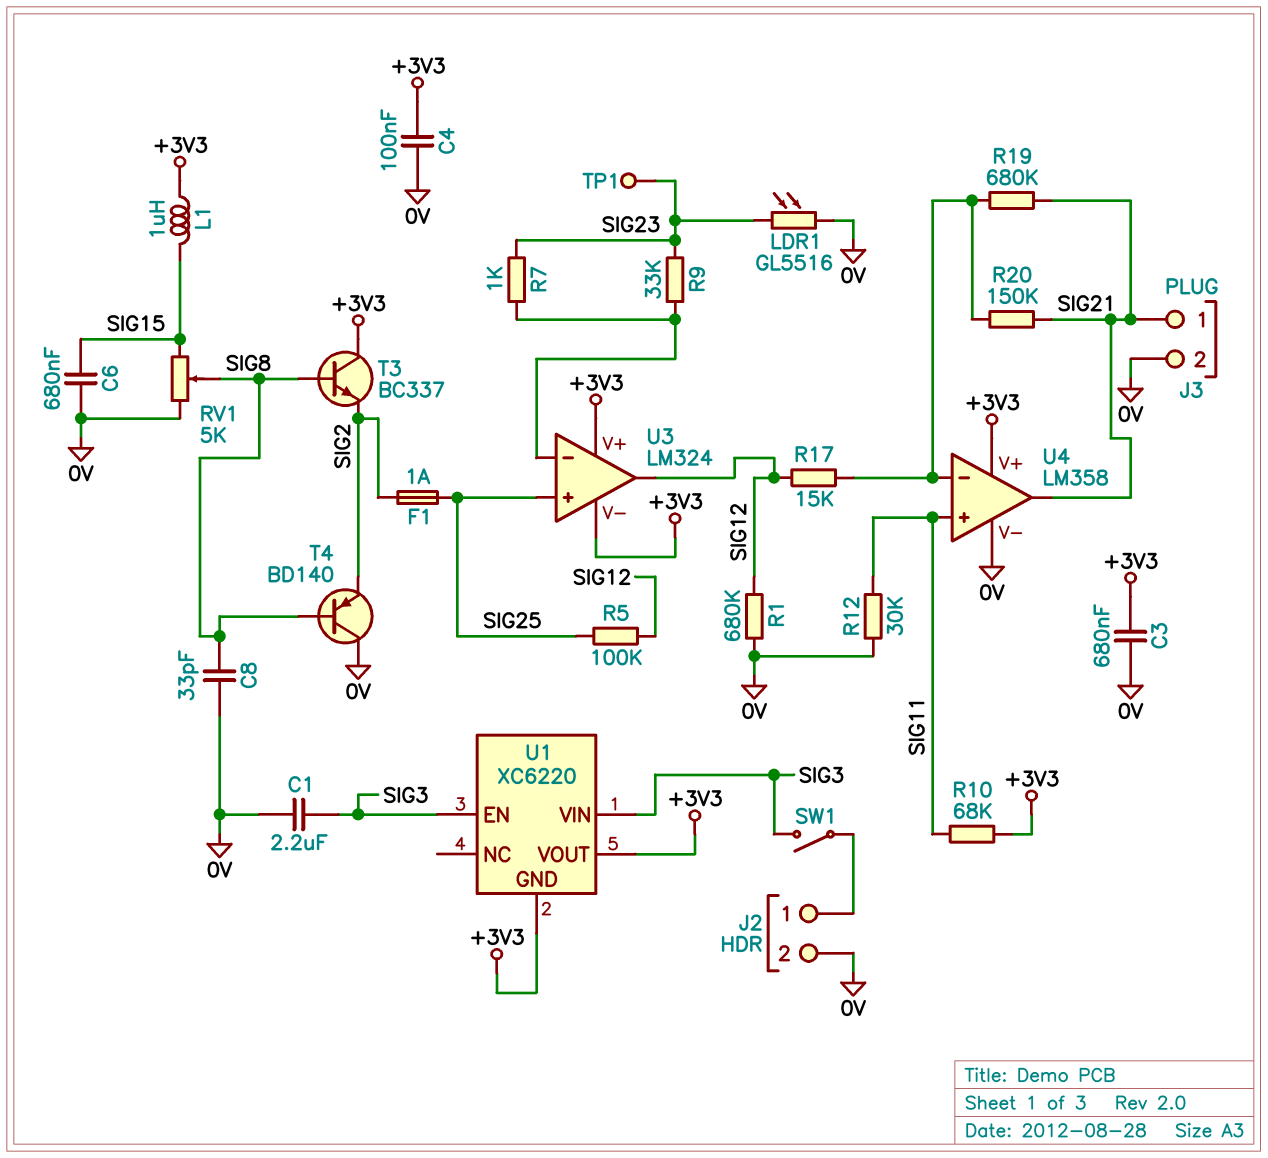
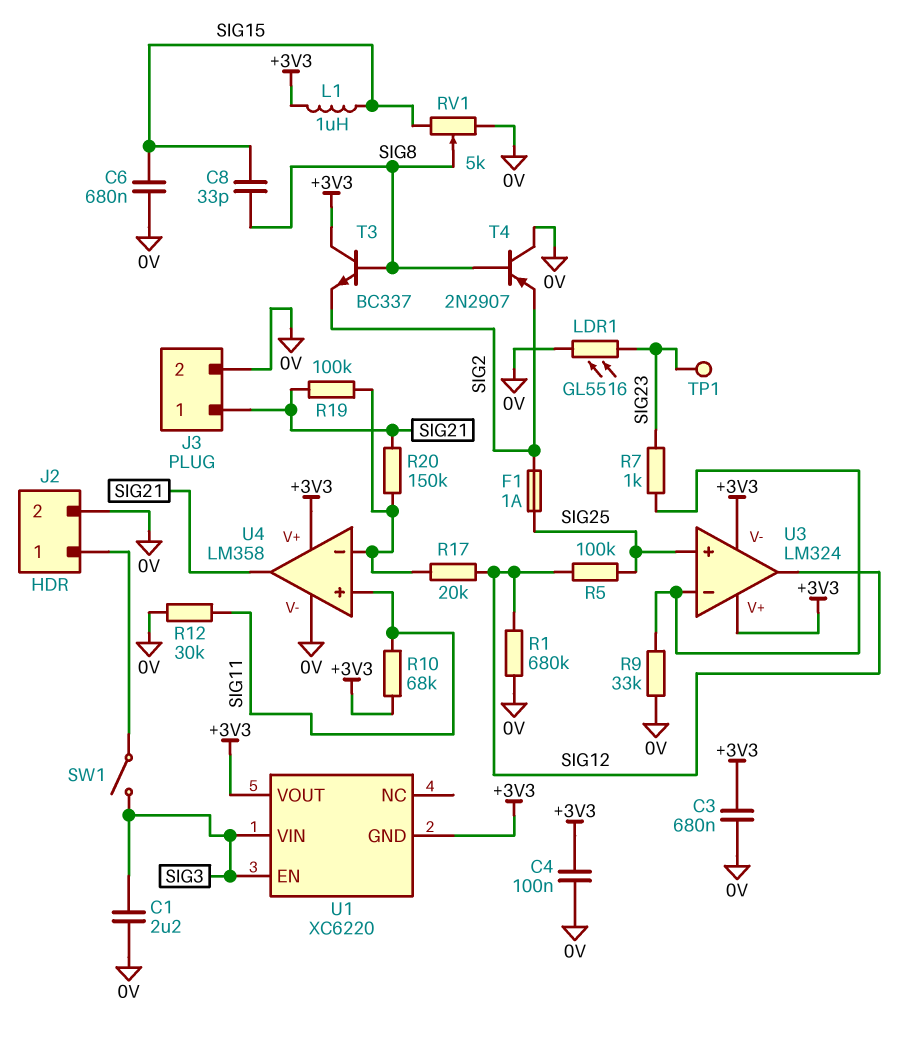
C8: 33pF (0V, SIG8) -> 33pF (SIG8, SIG15)
R9: 33k (SIG23, U3/in-) -> 33k (0V, U3/in-)
R17: 15k (SIG12, U4/in-) -> 20k (SIG12, U4/in-)
R19: 680k (SIG21, U4/in-) -> 100k (SIG21, U4/in-)
T4: PNP BD140 (B SIG8, C 0V, E SIG2) -> PNP 2N2907 (B SIG8, C 0V, E SIG2)

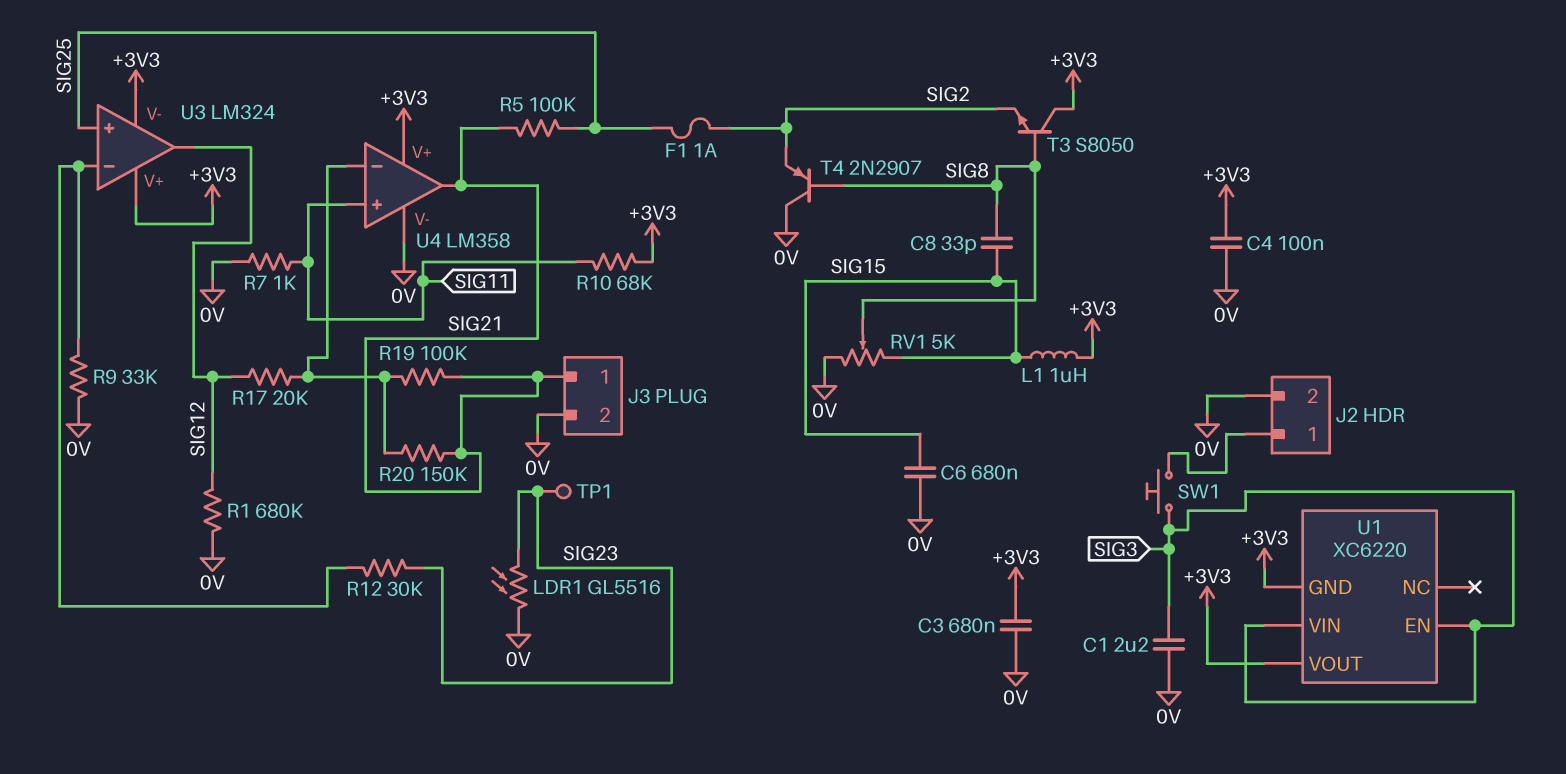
R5: 100k (SIG12, SIG25) -> 100k (SIG21, SIG25)
R7: 1k (SIG23, U3/in-) -> 1k (0V, SIG11)
R12: 30k (0V, SIG11) -> 30k (SIG23, U3/in-)
SW1: switch (J2/1, SIG3) -> button (J2/1, SIG3)
T3: NPN BC337 (B SIG8, C +3V3, E SIG2) -> NPN S8050 (B SIG8, C +3V3, E SIG2)

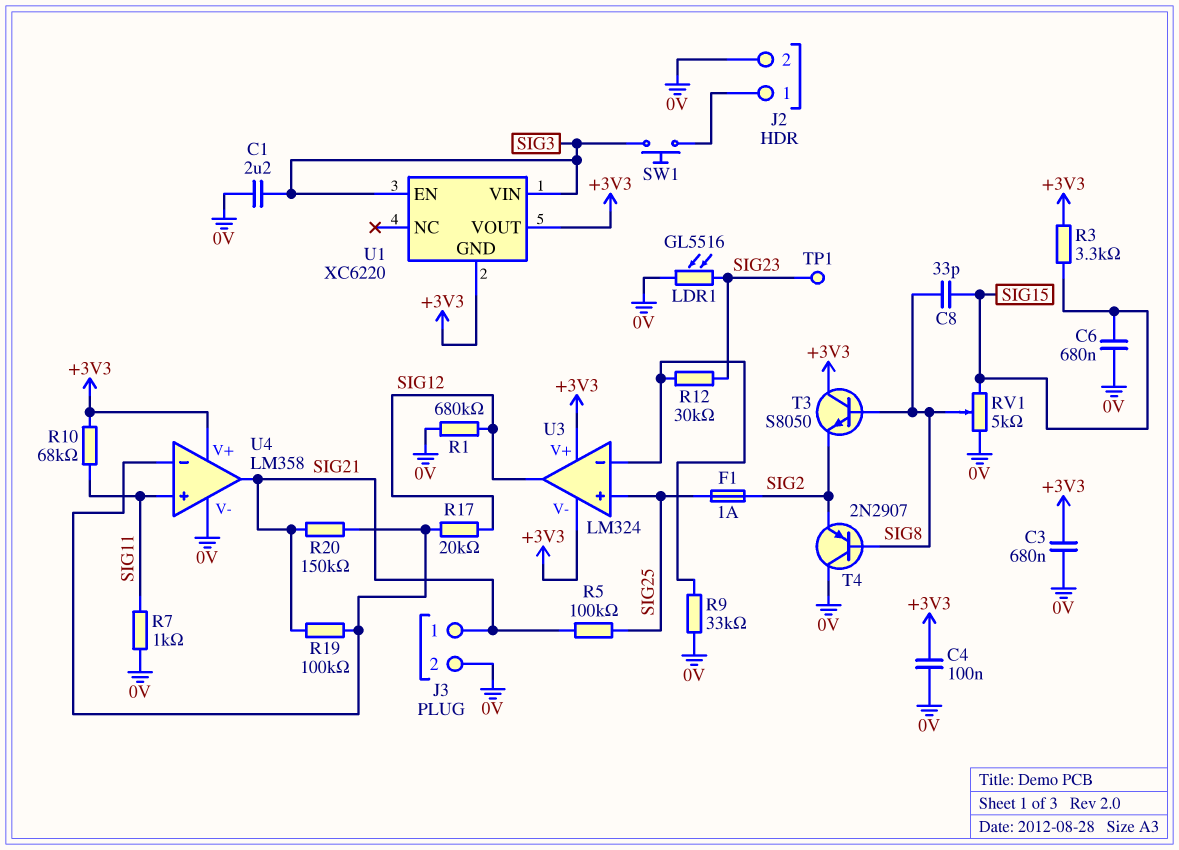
L1: 1uH (+3V3, SIG15) -> none
R3: none -> 3.3k (+3V3, SIG15)

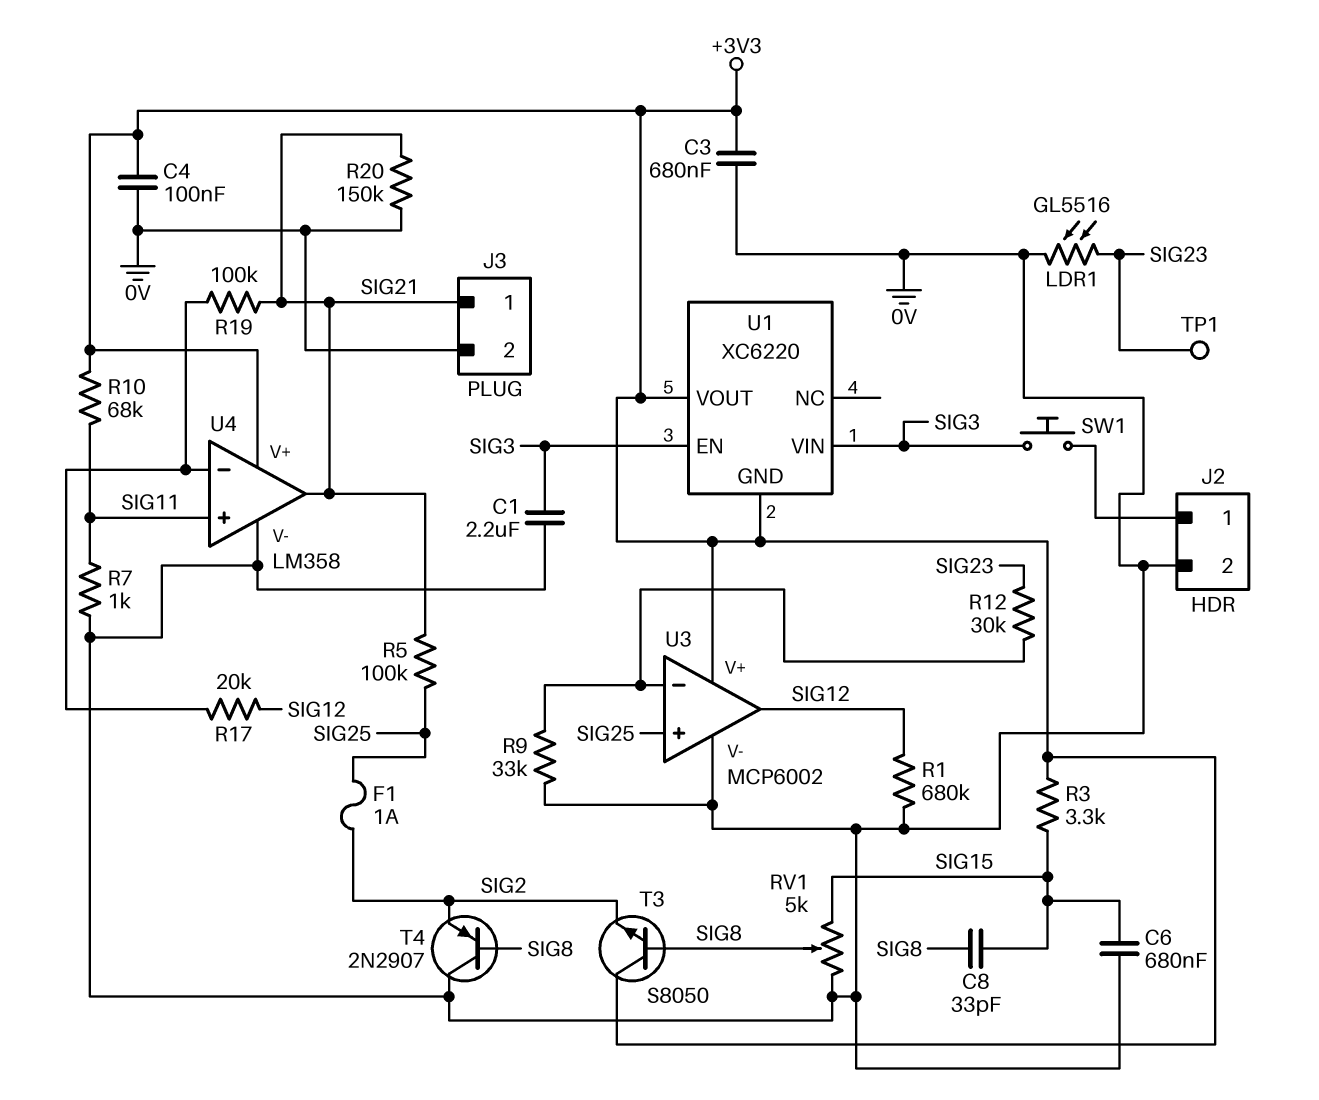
R20: 150k (SIG21, U4/in-) -> 150k (0V, SIG21)
U3: LM324 -> MCP6002
U3 pin V-: +3V3 -> 0V

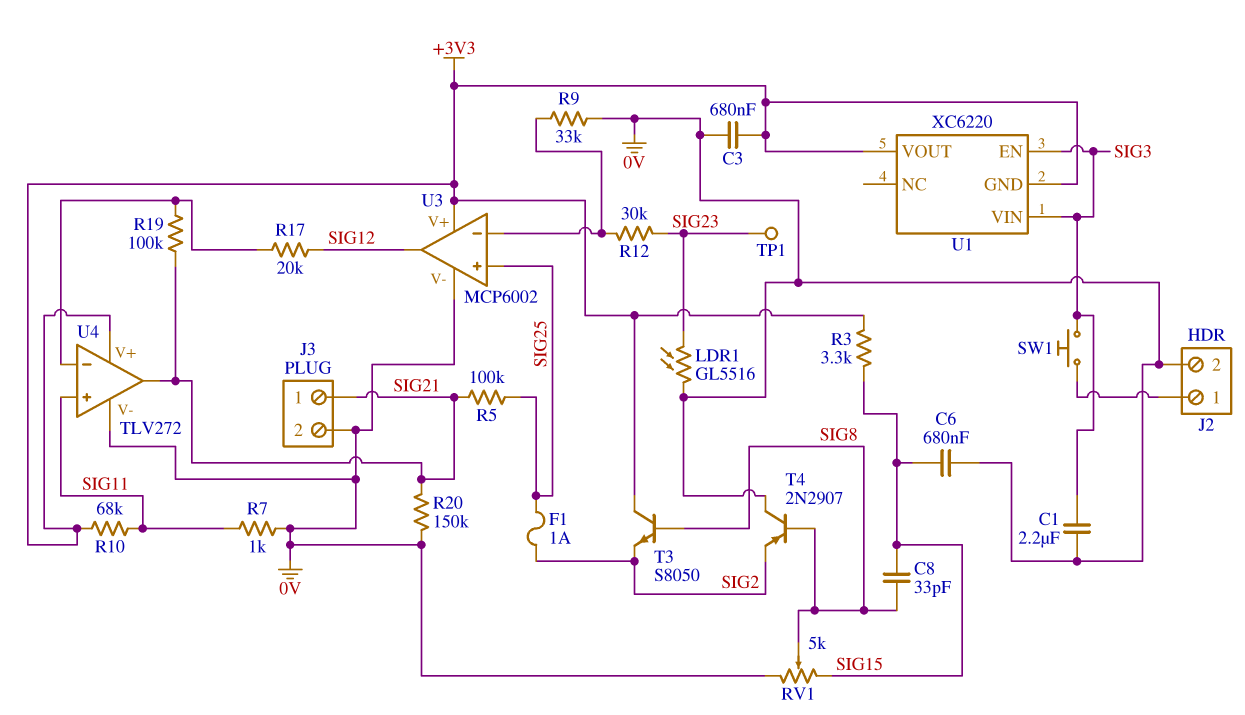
C4: 100nF (+3V3, 0V) -> none
R1: 680k (0V, SIG12) -> none
U4: LM358 -> TLV272

